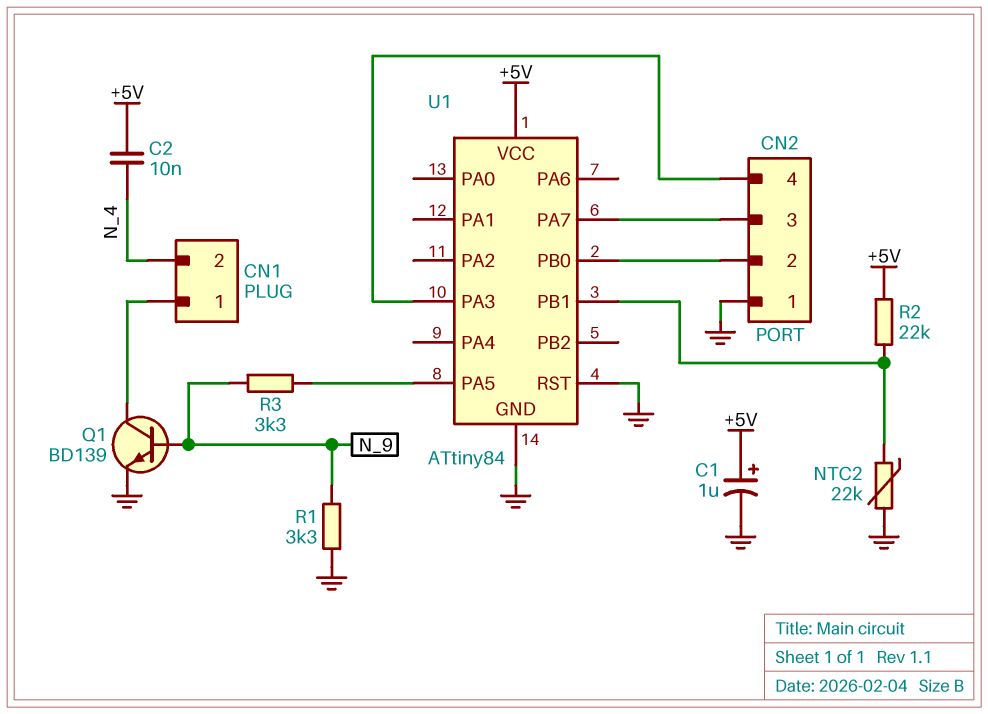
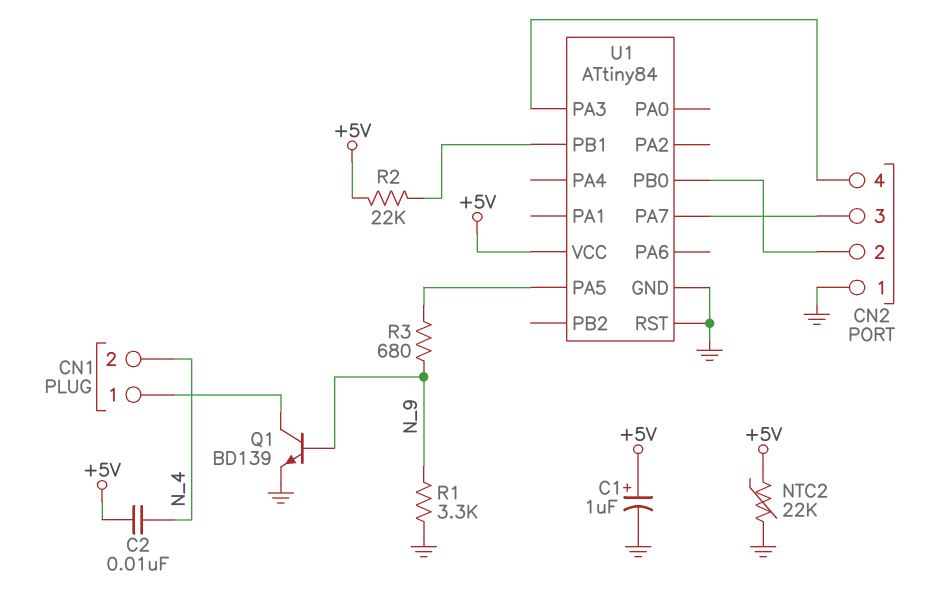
NTC2: 22k (GND, U1/PB1) -> 22k (+5V, GND)
R3: 3.3k (N_9, U1/PA5) -> 680 (N_9, U1/PA5)

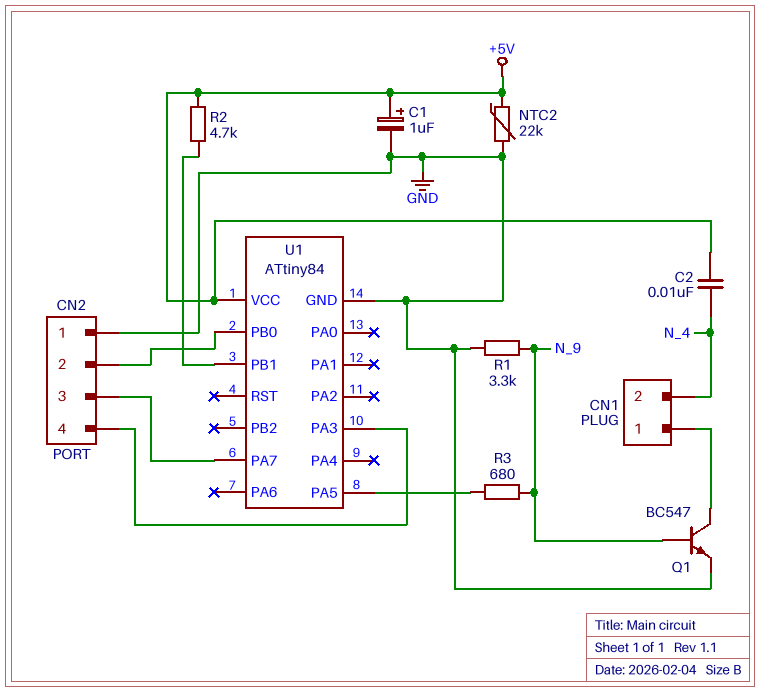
Q1: NPN BD139 (B N_9, C CN1/1, E GND) -> NPN BC547 (B N_9, C CN1/1, E GND)
R2: 22k (+5V, U1/PB1) -> 4.7k (+5V, U1/PB1)
U1 pin RST: GND -> none

